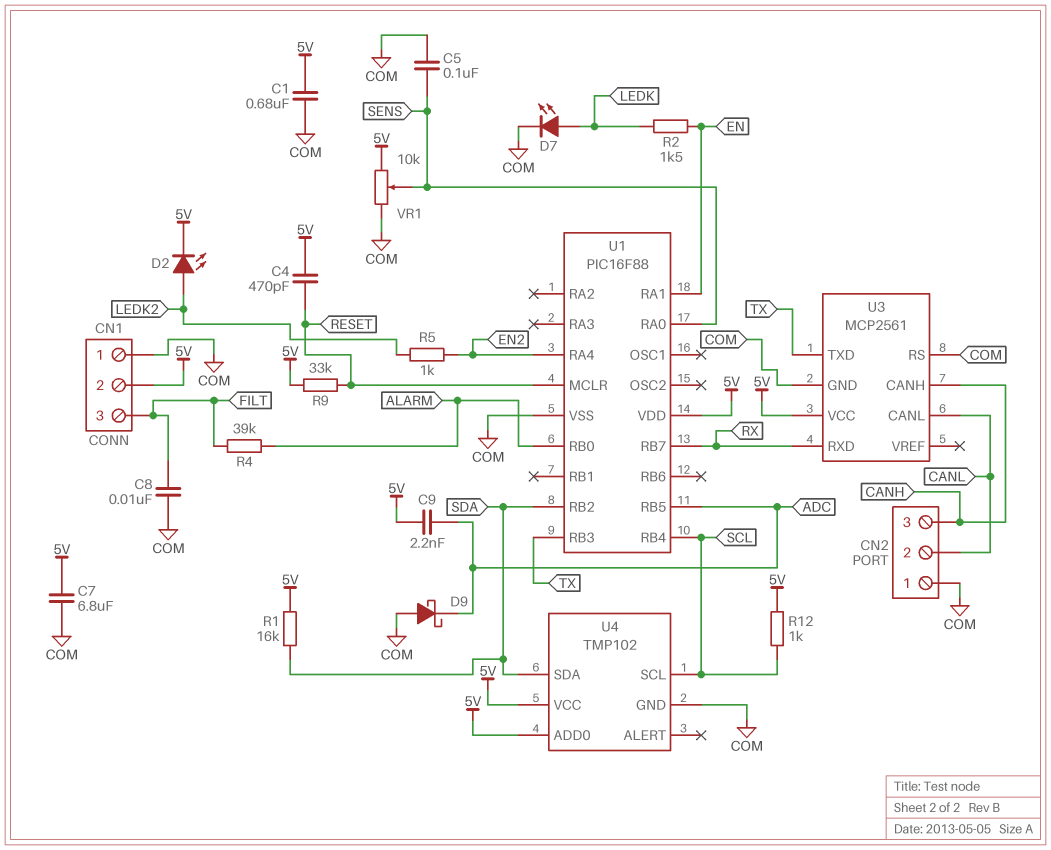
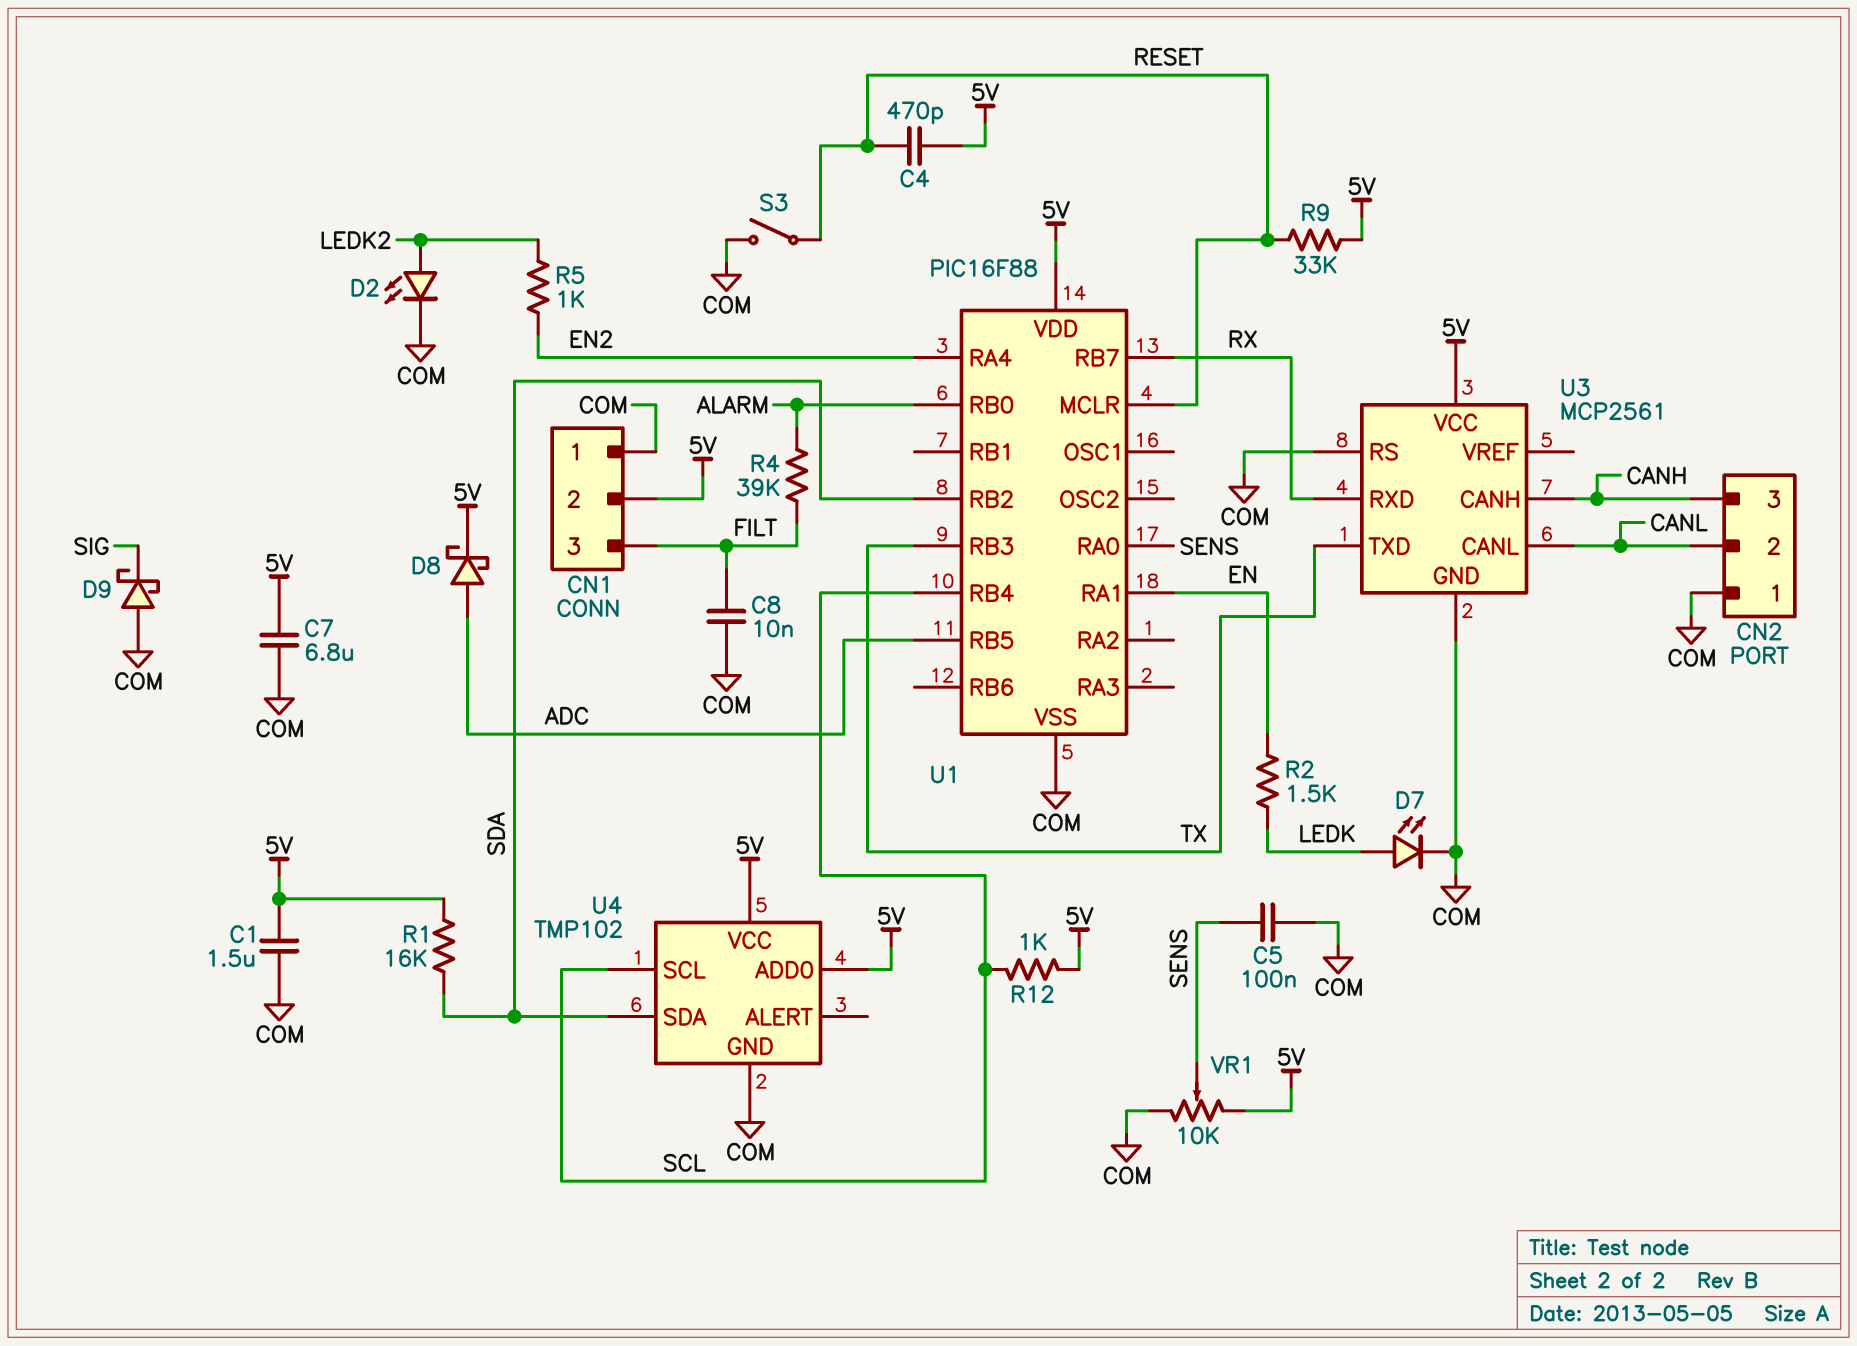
C1: 680nF (5V, COM) -> 1.5uF (5V, COM)
C9: 2.2nF (5V, ADC) -> none
D2: LED (A LEDK2, K 5V) -> LED (A LEDK2, K COM)
D8: none -> schottky (A ADC, K 5V)
D9: schottky (A COM, K ADC) -> schottky (A COM, K SIG)
S3: none -> switch (COM, RESET)

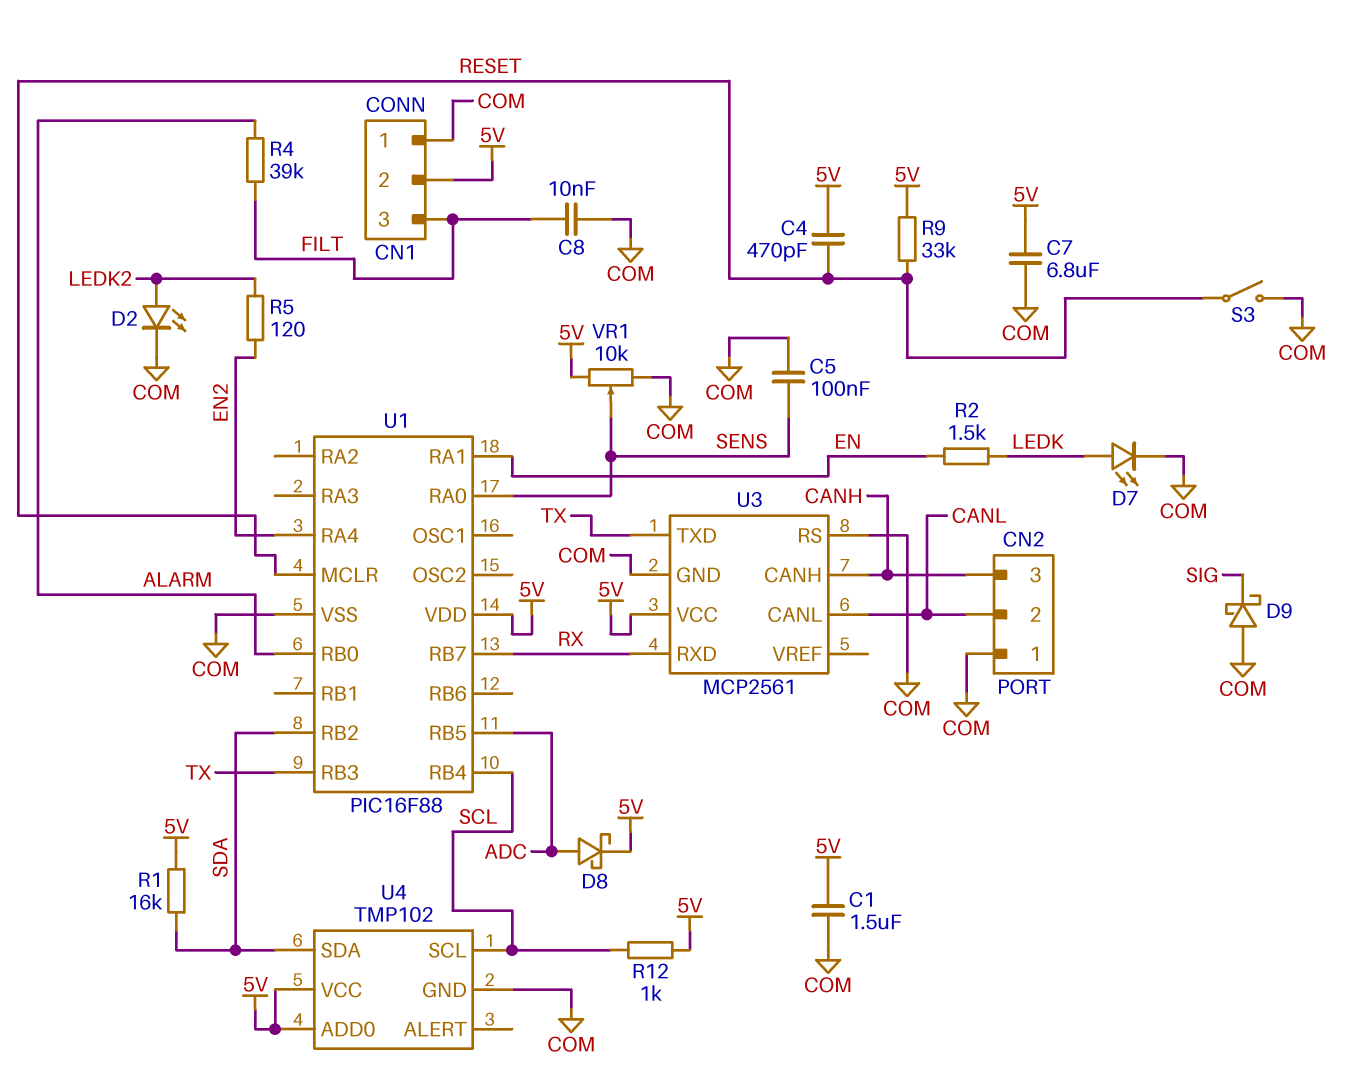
R5: 1k (EN2, LEDK2) -> 120 (EN2, LEDK2)

